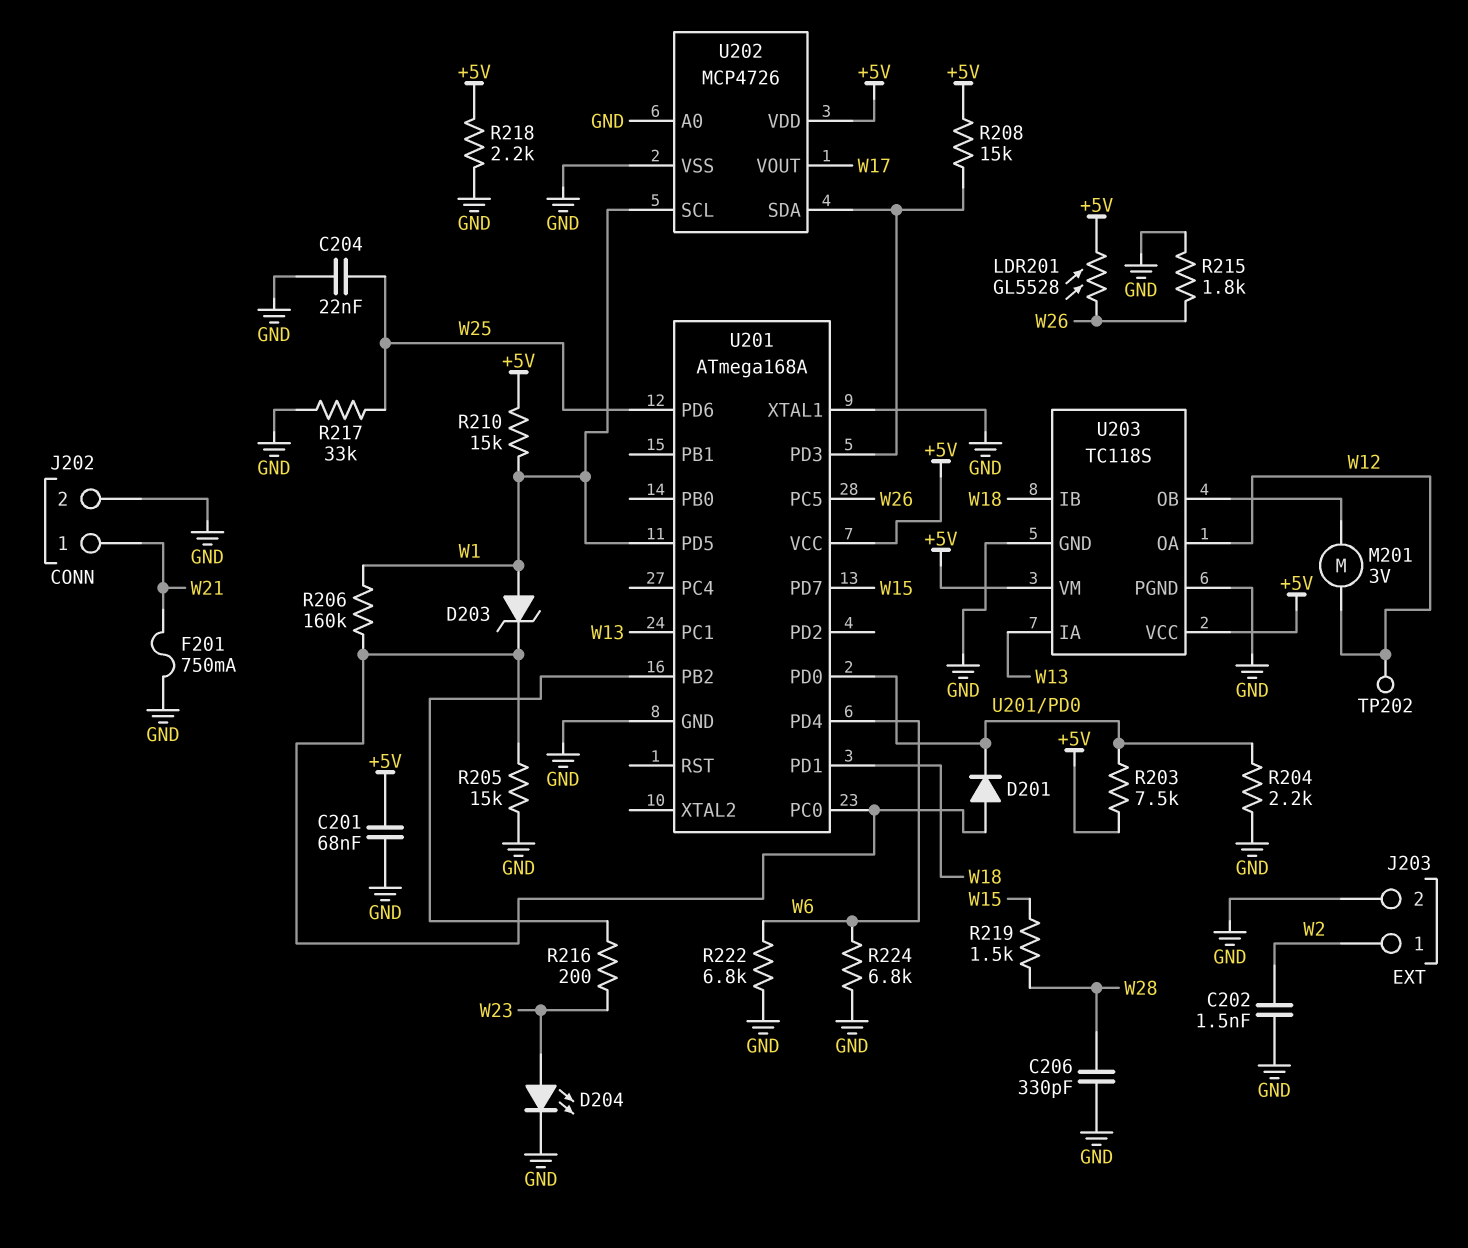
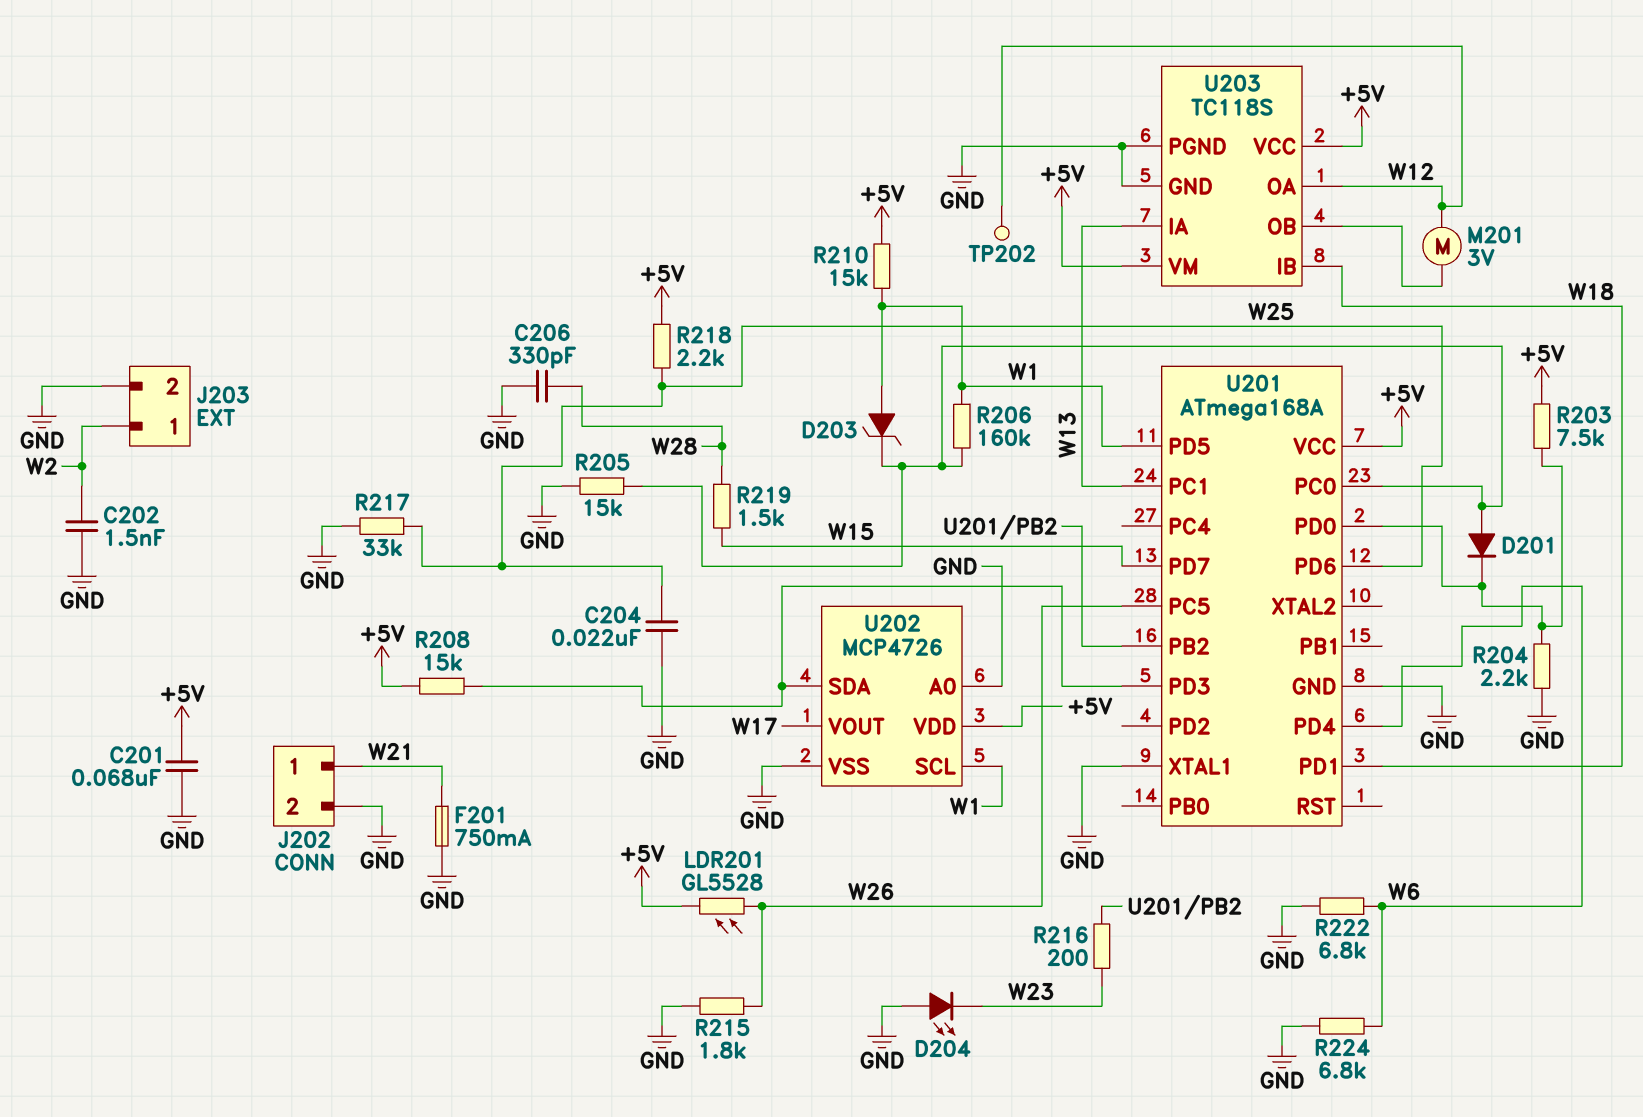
D204: LED (A W23, K GND) -> LED (A GND, K W23)
R218: 2.2k (+5V, GND) -> 2.2k (+5V, W25)

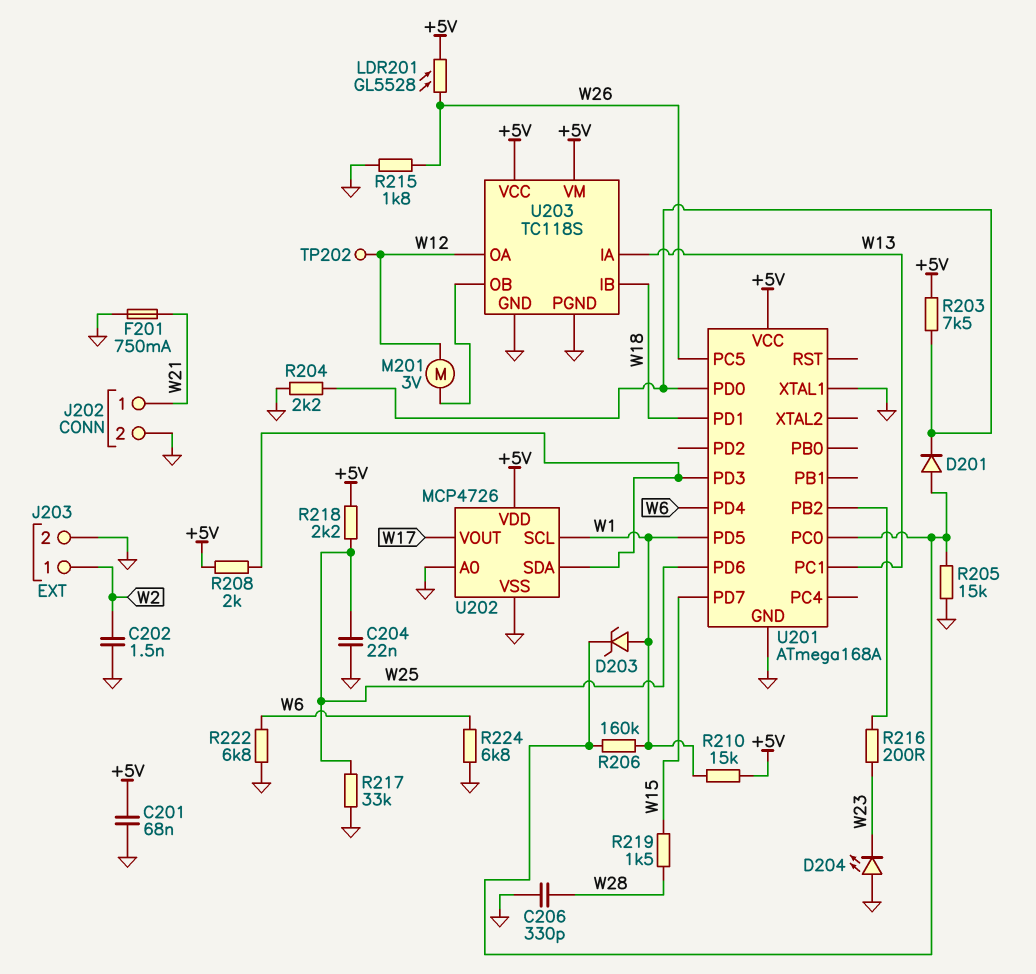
R208: 15k (+5V, U201/PD3) -> 2k (+5V, U201/PD3)

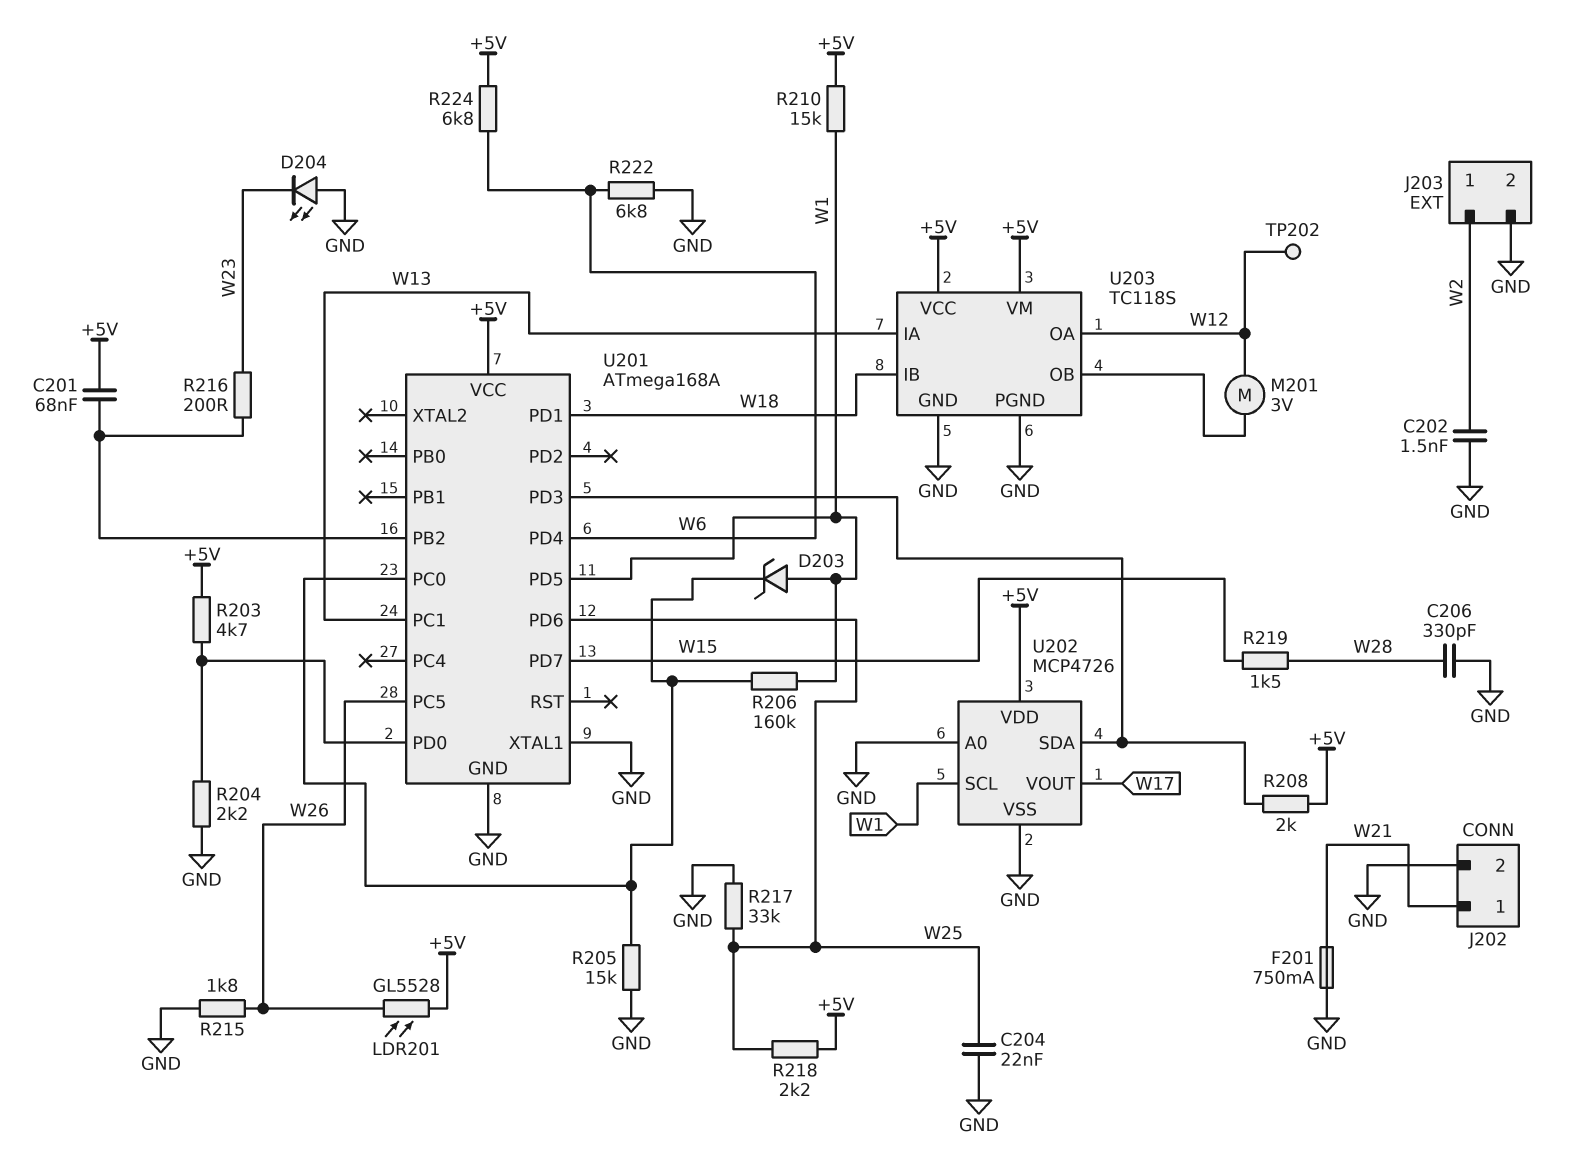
C201: 68nF (+5V, GND) -> 68nF (+5V, U201/PB2)
D201: diode (A U201/PC0, K U201/PD0) -> none
R203: 7.5k (+5V, U201/PD0) -> 4.7k (+5V, U201/PD0)
R224: 6.8k (GND, W6) -> 6.8k (+5V, W6)

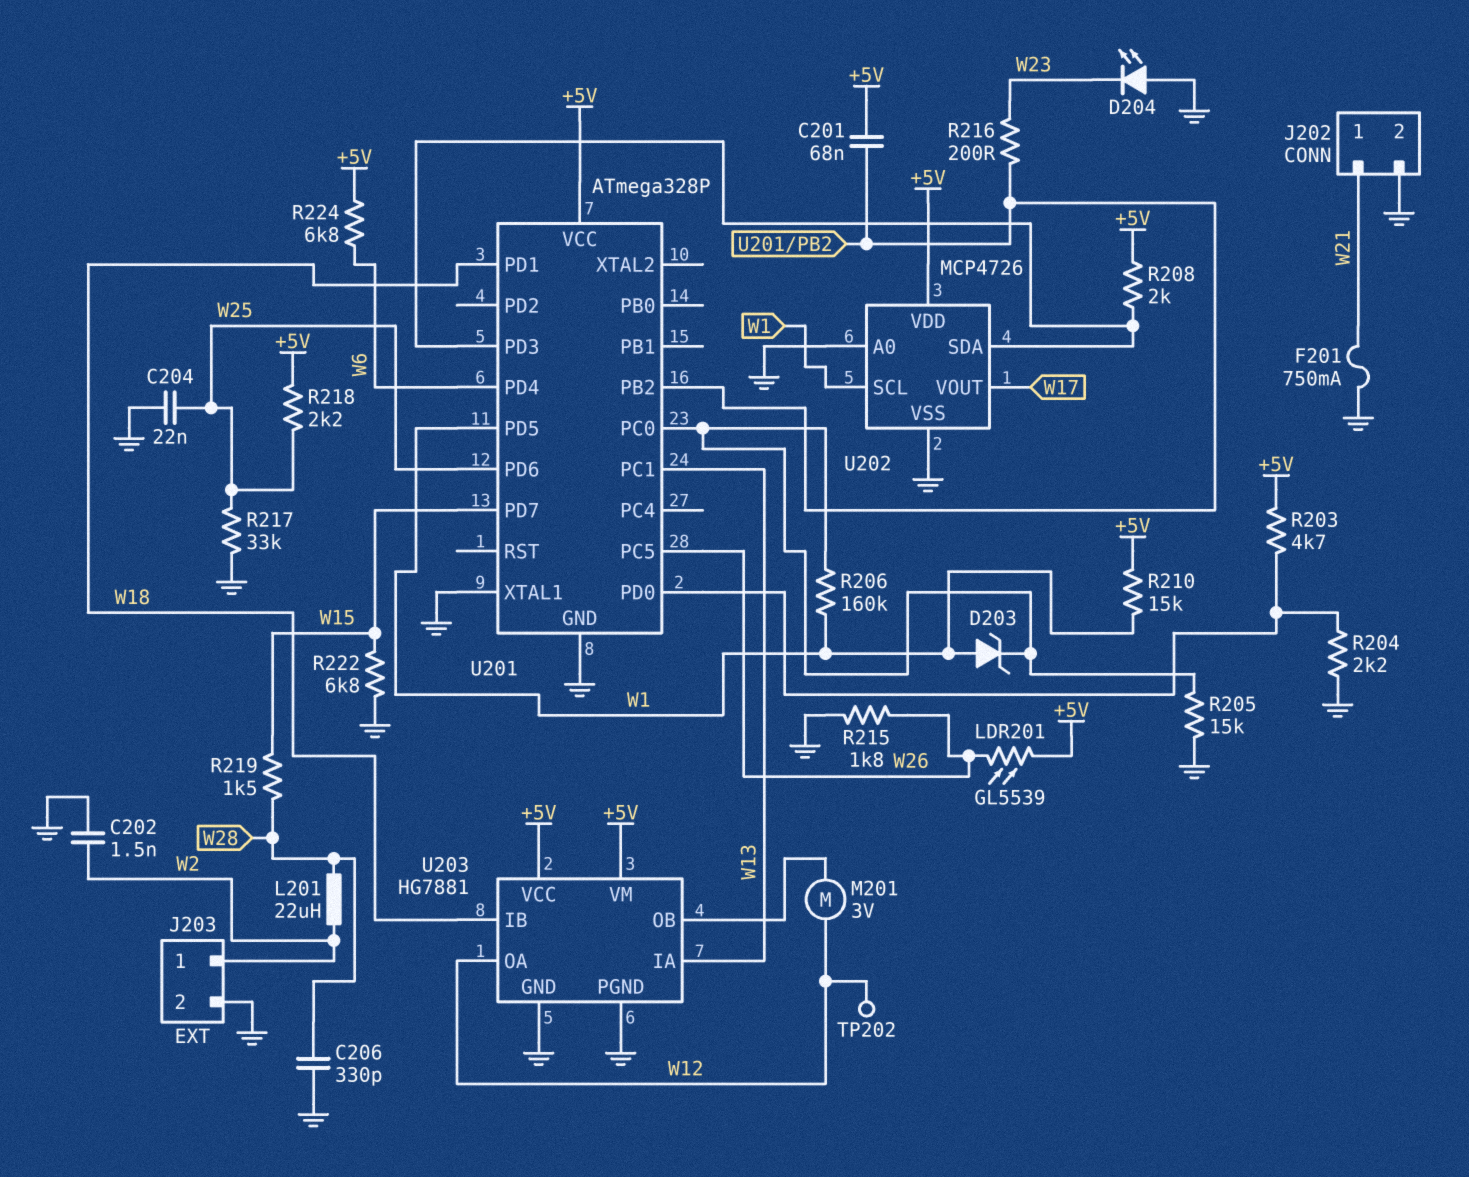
L201: none -> 22uH (W2, W28)
LDR201: GL5528 (+5V, W26) -> GL5539 (+5V, W26)
R222: 6.8k (GND, W6) -> 6.8k (GND, W15)
U201: ATmega168A -> ATmega328P
U203: TC118S -> HG7881

